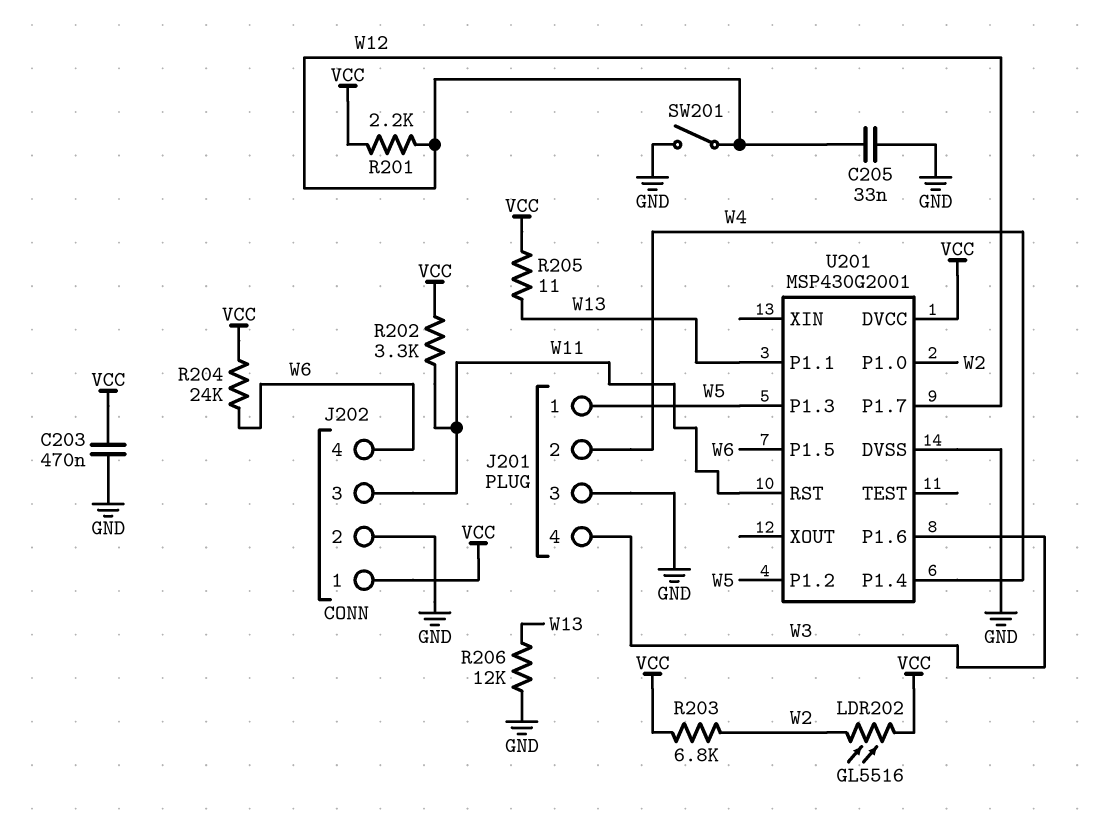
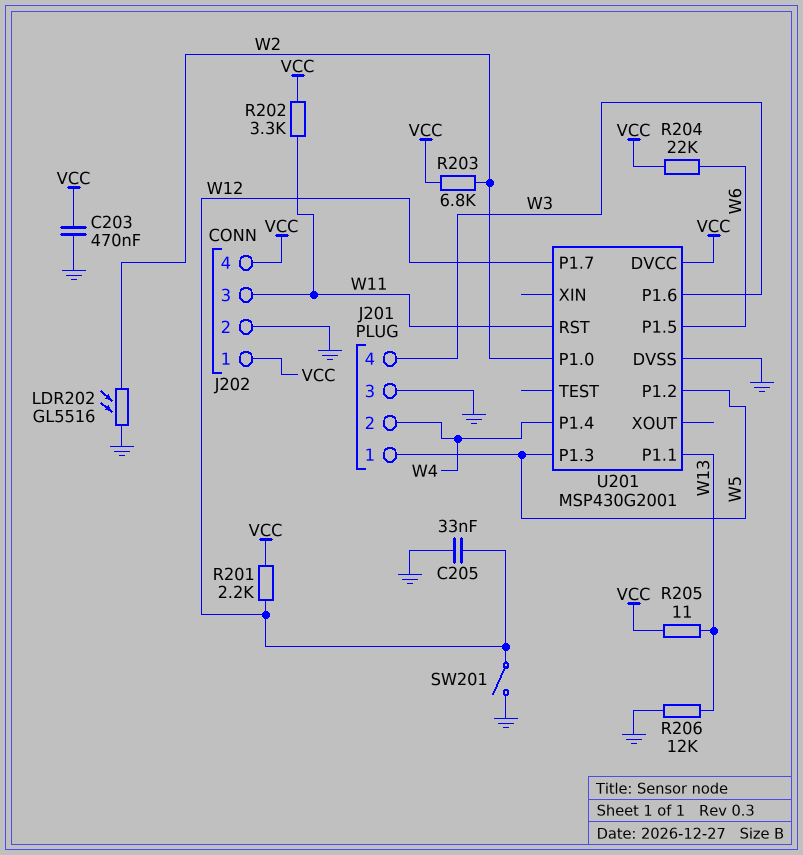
J202 pin 4: W6 -> VCC
LDR202: GL5516 (VCC, W2) -> GL5516 (GND, W2)
R204: 24k (VCC, W6) -> 22k (VCC, W6)

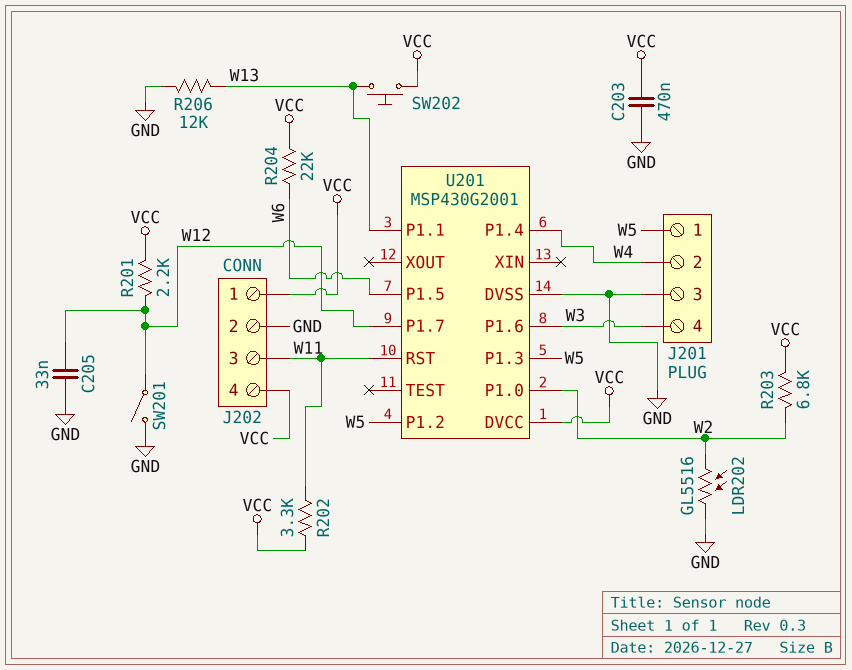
R205: 11 (VCC, W13) -> none
SW202: none -> button (VCC, W13)

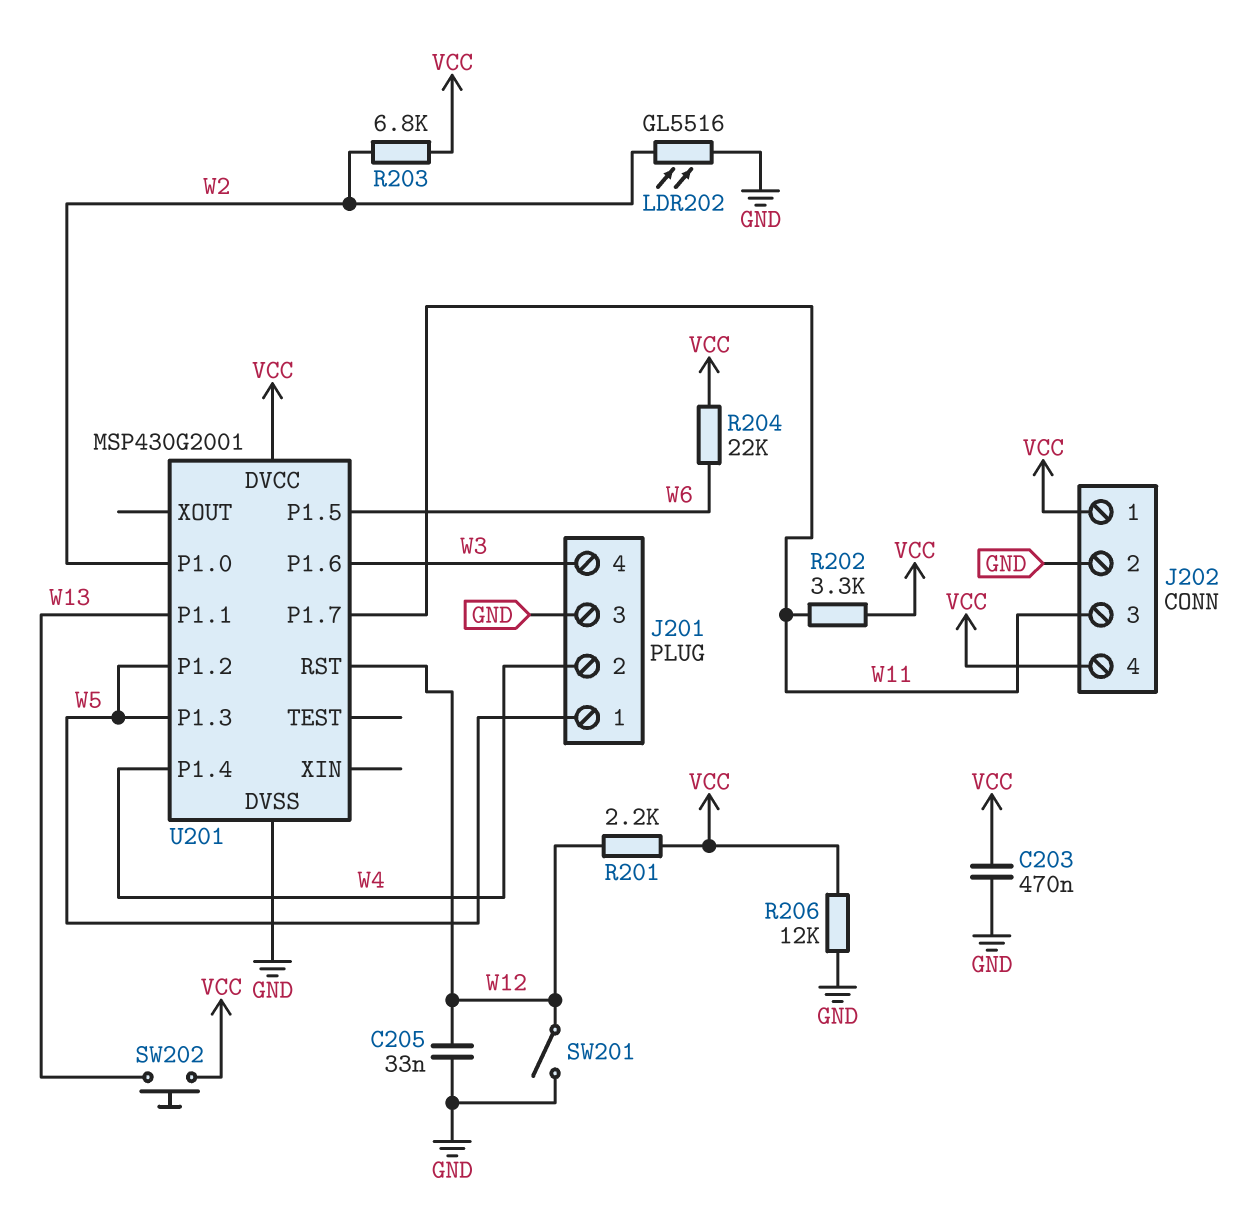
R206: 12k (GND, W13) -> 12k (GND, VCC)
U201 pin P1.7: W12 -> W11
U201 pin RST: W11 -> W12

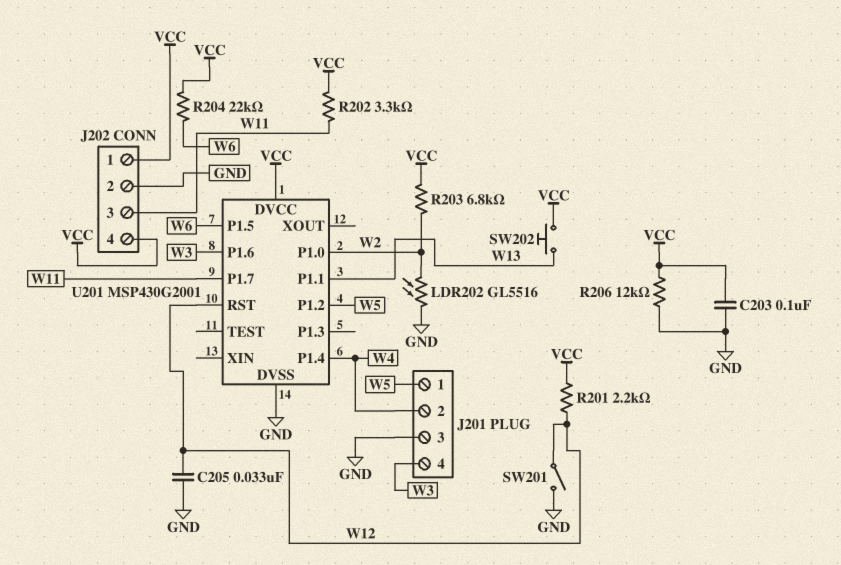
C203: 470nF (GND, VCC) -> 100nF (GND, VCC)
U201 pin P1.3: W5 -> none

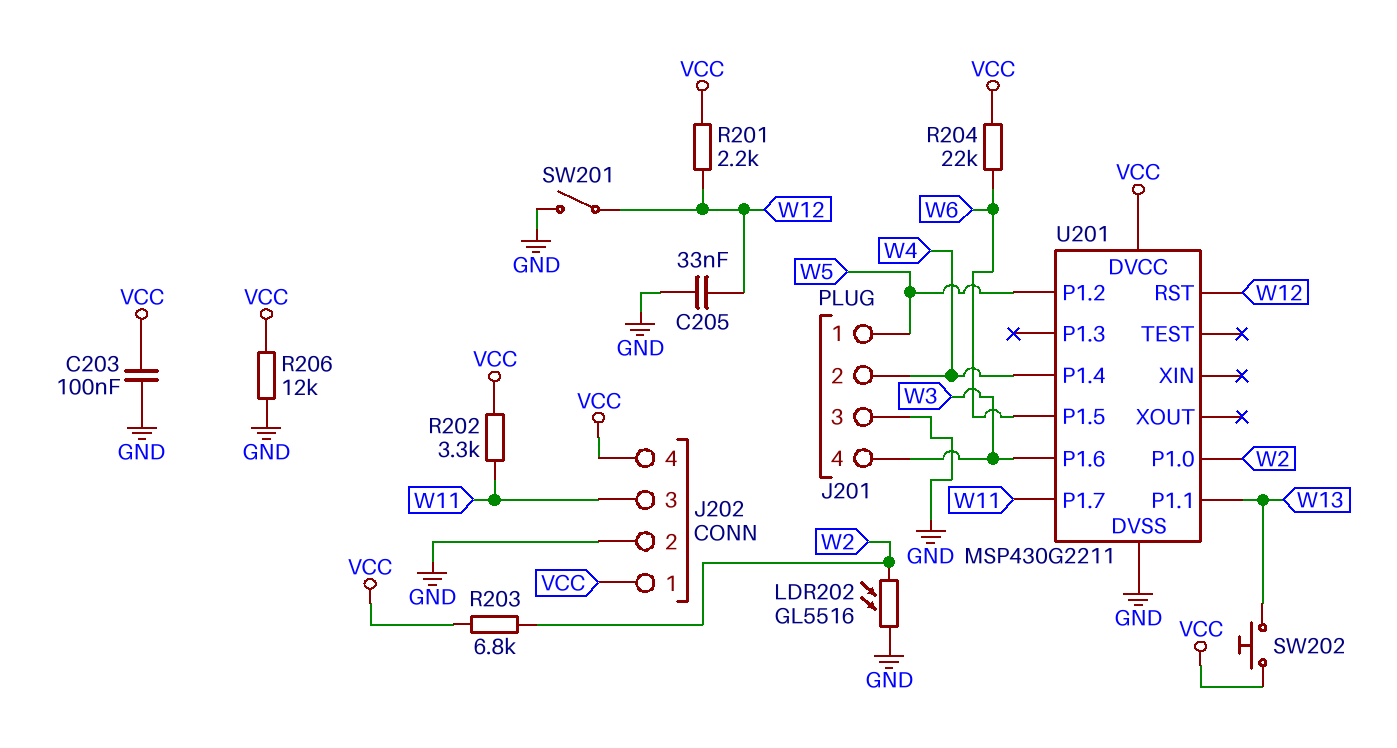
U201: MSP430G2001 -> MSP430G2211

